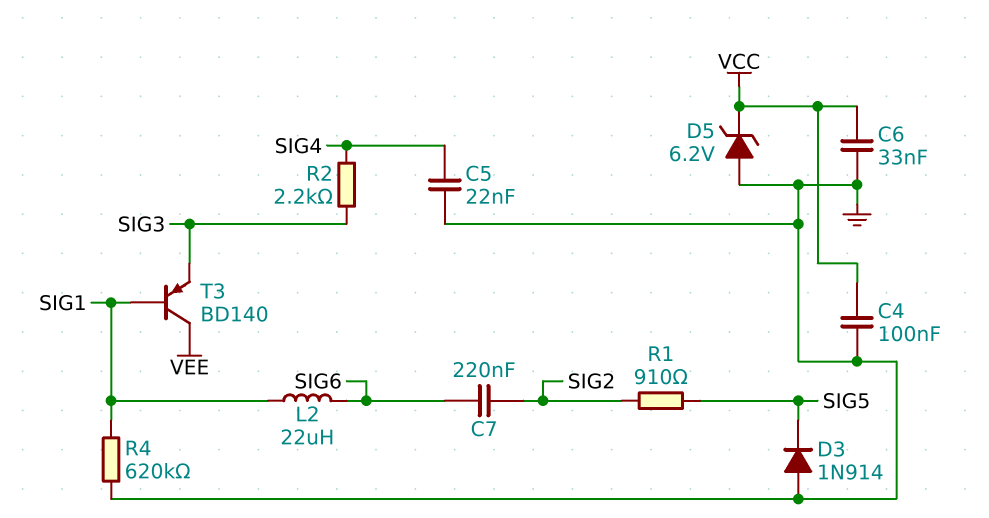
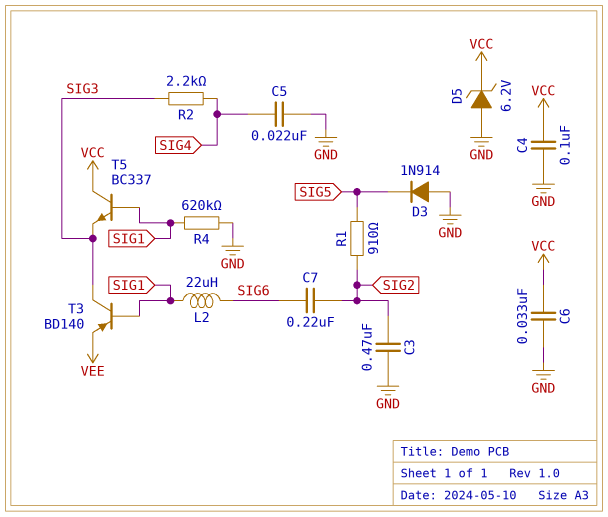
C3: none -> 470nF (GND, SIG2)
T3: PNP BD140 (B SIG1, C VEE, E SIG3) -> PNP BD140 (B SIG1, C SIG3, E VEE)
T5: none -> NPN BC337 (B SIG1, C VCC, E SIG3)

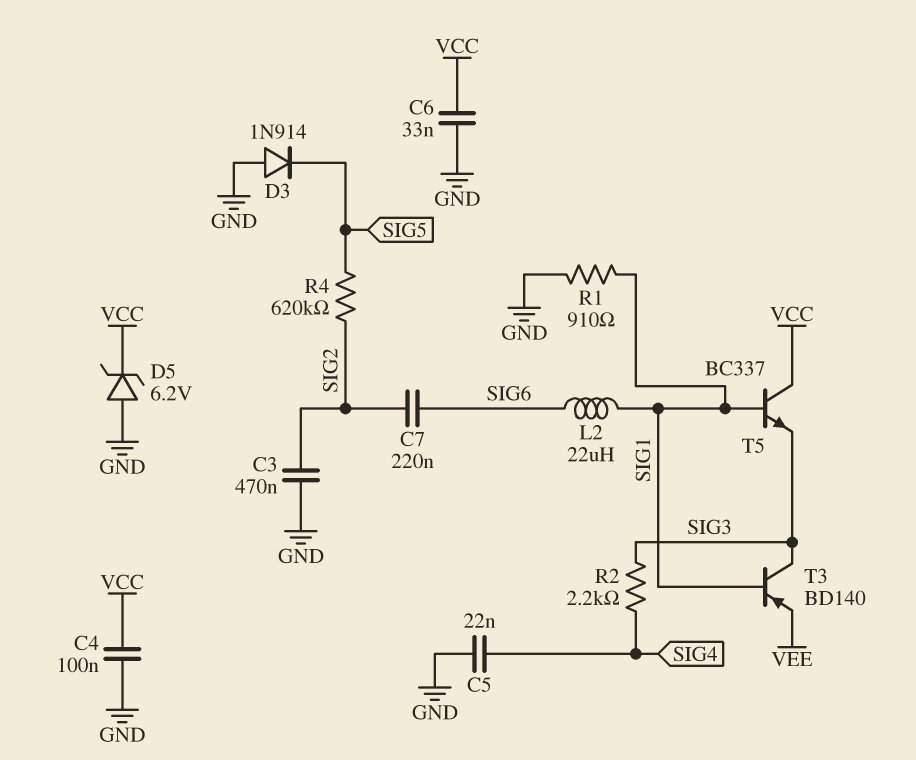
R1: 910 (SIG2, SIG5) -> 910 (GND, SIG1)
R4: 620k (GND, SIG1) -> 620k (SIG2, SIG5)

